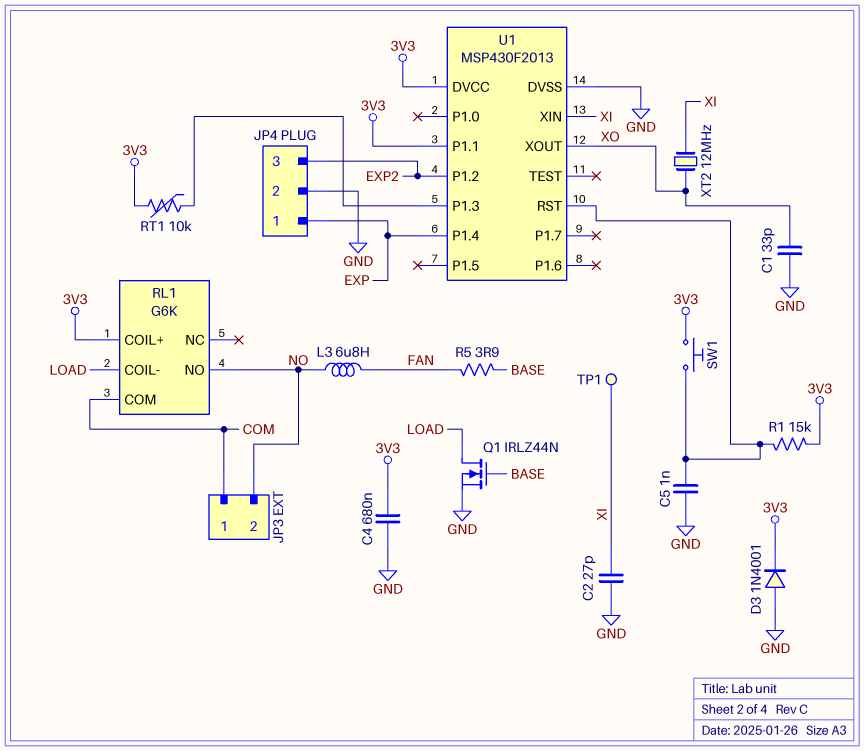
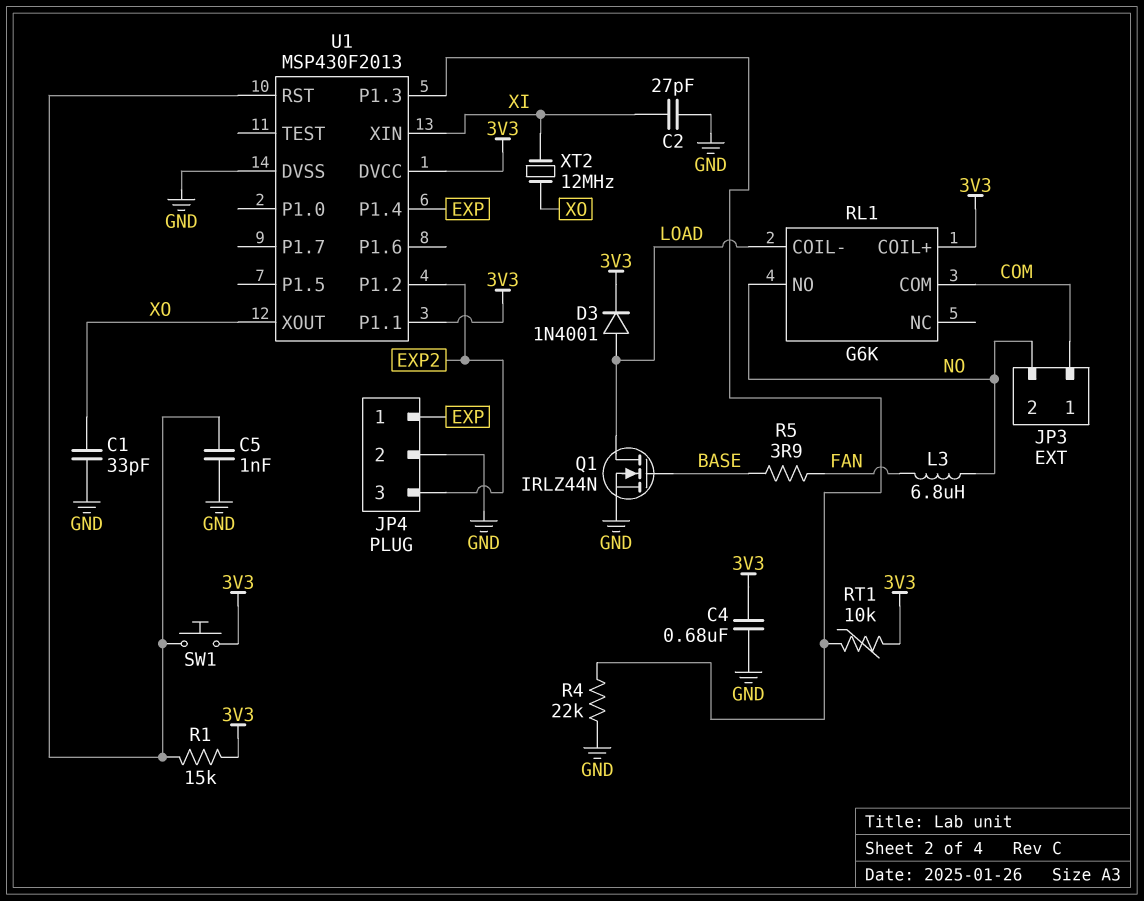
D3: diode 1N4001 (A GND, K 3V3) -> diode 1N4001 (A LOAD, K 3V3)
R4: none -> 22k (GND, U1/P1.3)
TP1: test point (XI) -> none

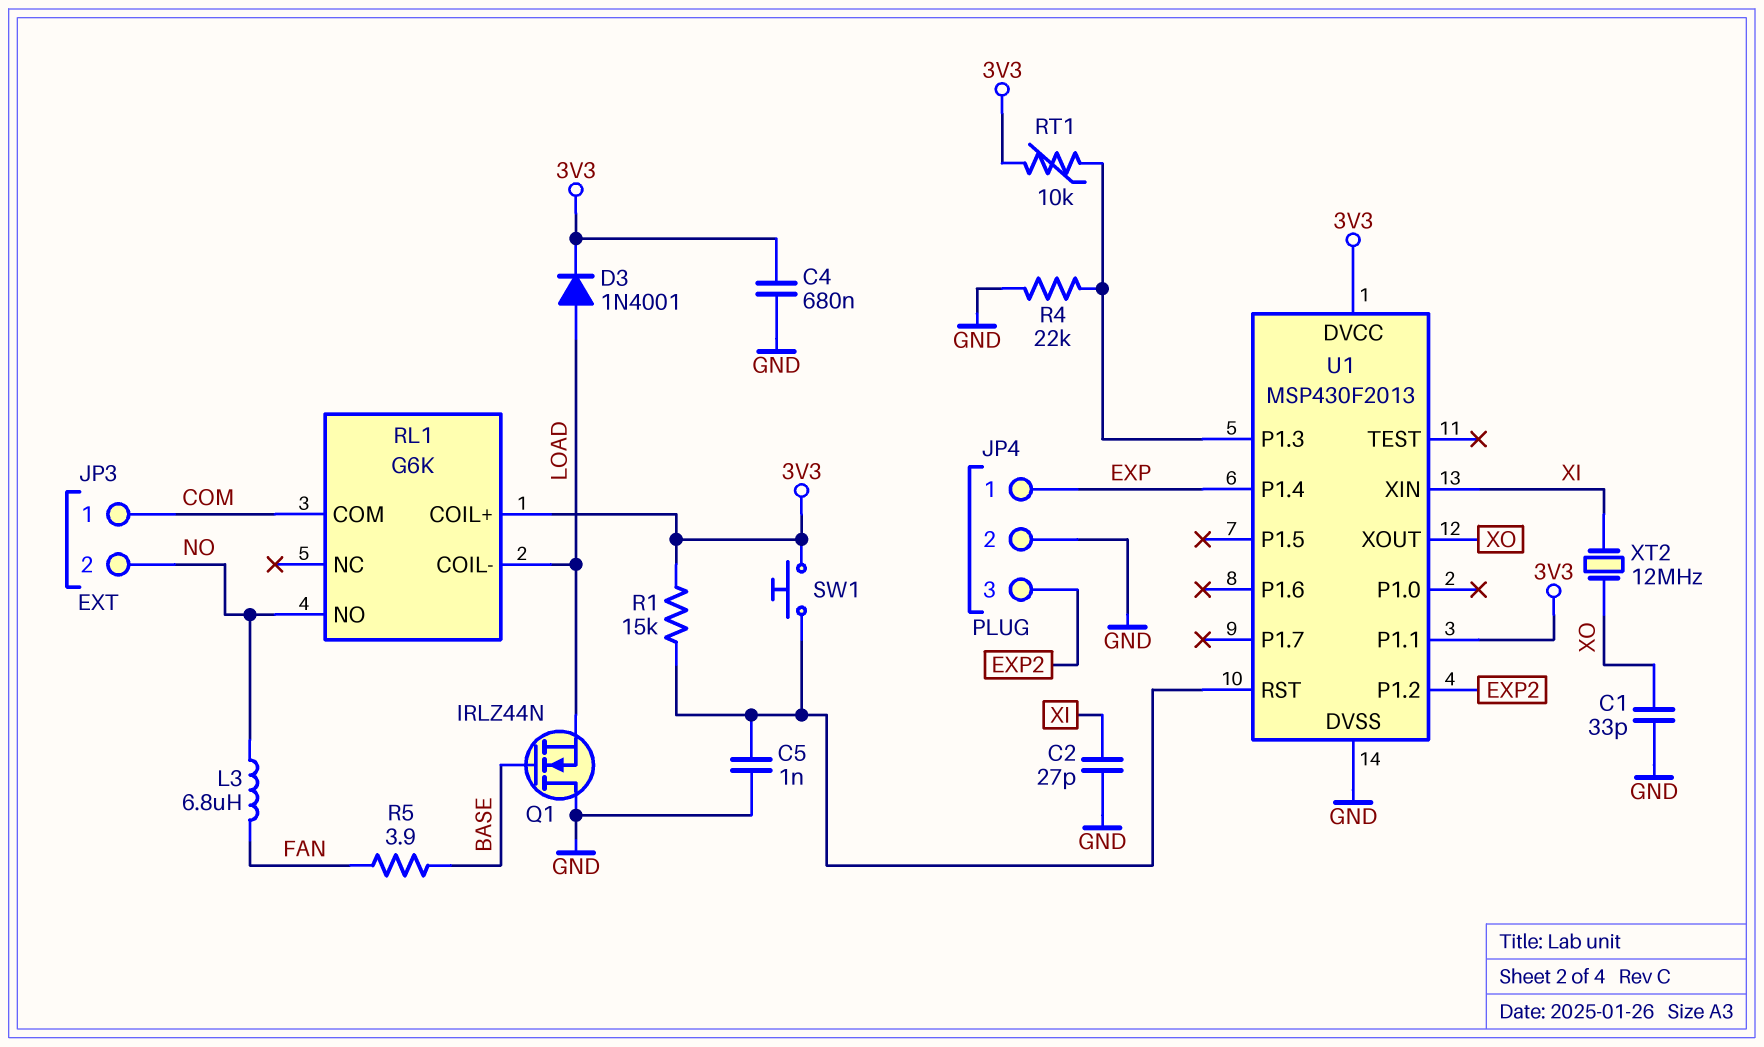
Q1: NMOS IRLZ44N (G BASE, D LOAD, S GND) -> NMOS IRLZ44N (G BASE, D GND, S LOAD)

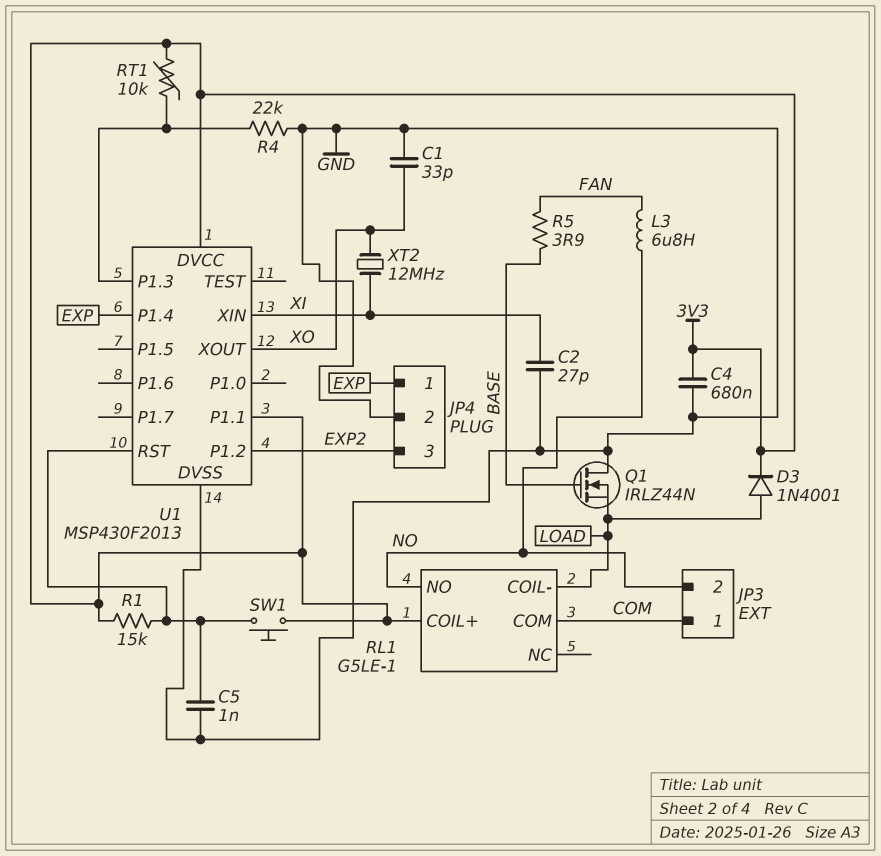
RL1: G6K -> G5LE-1

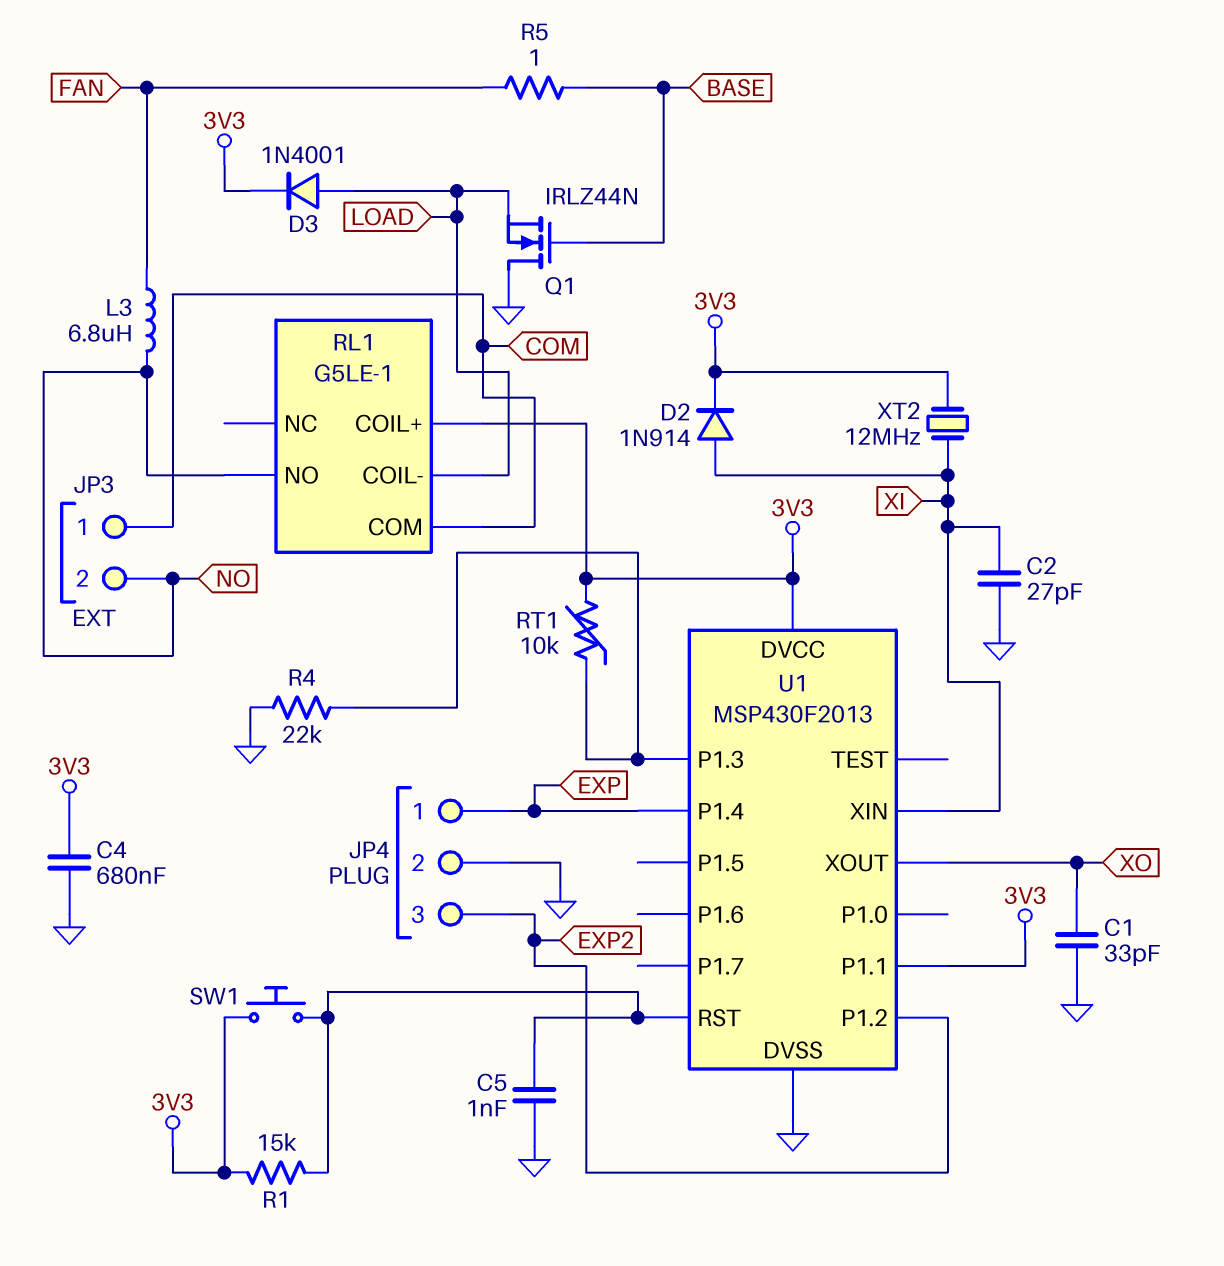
D2: none -> diode 1N914 (A XI, K 3V3)
R5: 3.9 (BASE, FAN) -> 1 (BASE, FAN)
XT2: 12MHz (XI, XO) -> 12MHz (3V3, XI)

